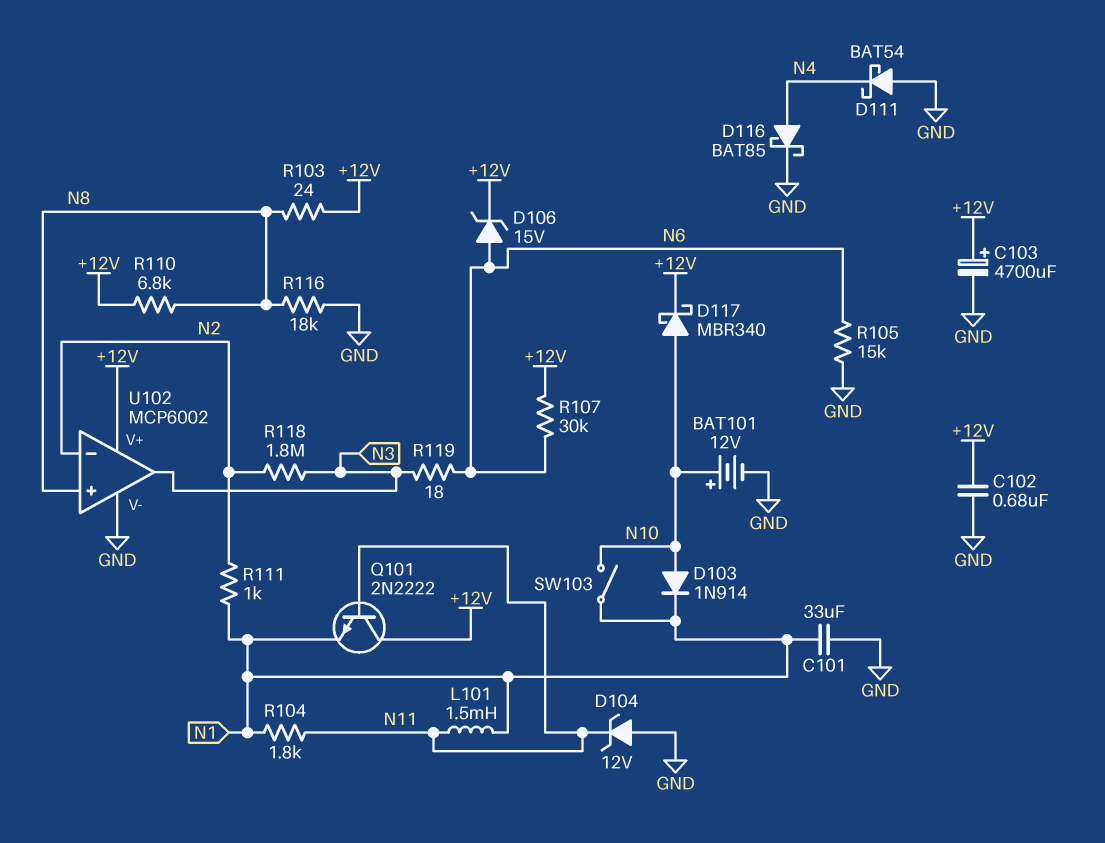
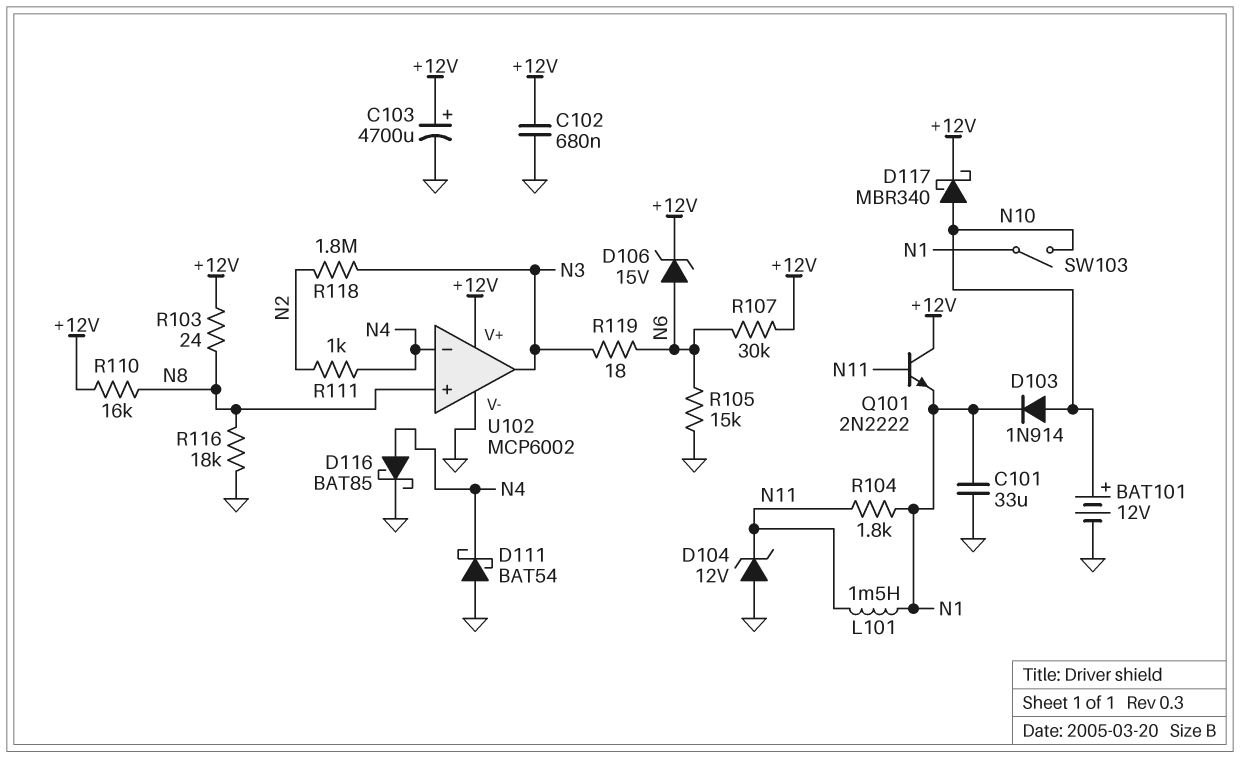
R110: 6.8k (+12V, N8) -> 16k (+12V, N8)
R111: 1k (N1, N2) -> 1k (N2, N4)
U102 pin in-: N2 -> N4

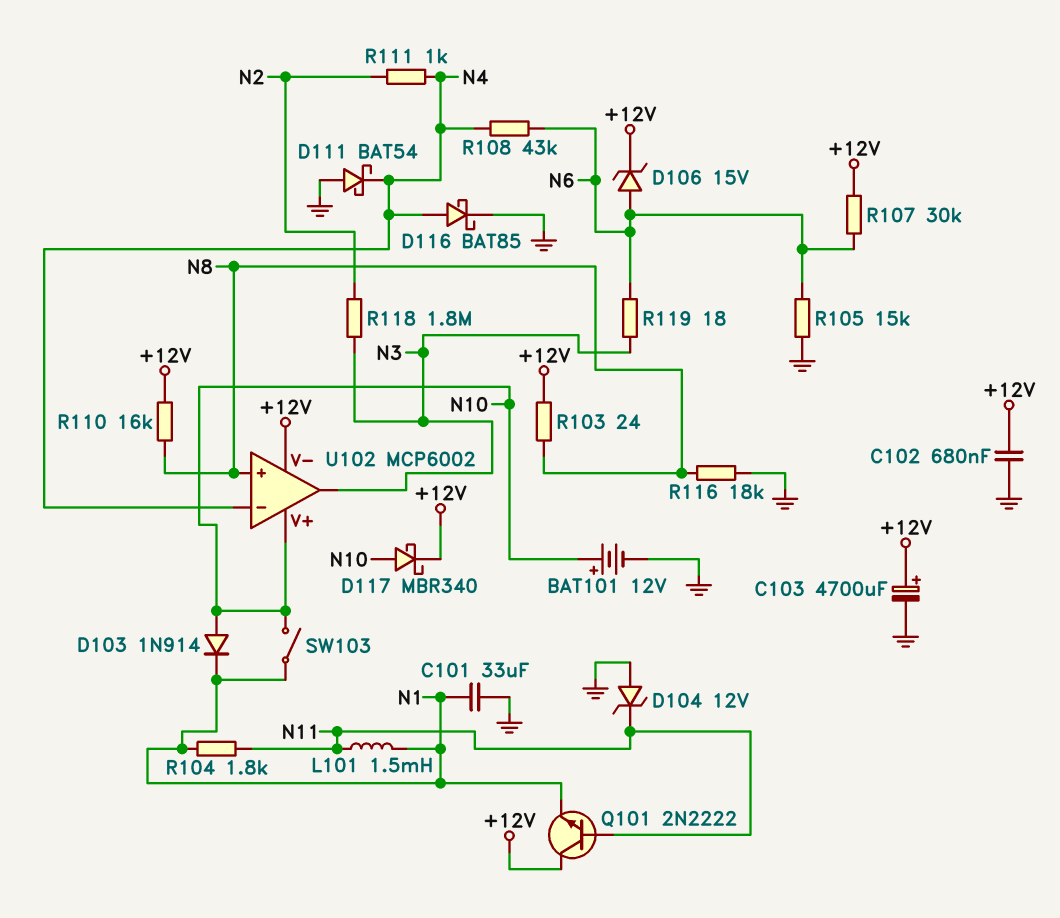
R108: none -> 43k (N4, N6)
U102 pin V+: +12V -> N10
U102 pin V-: GND -> +12V

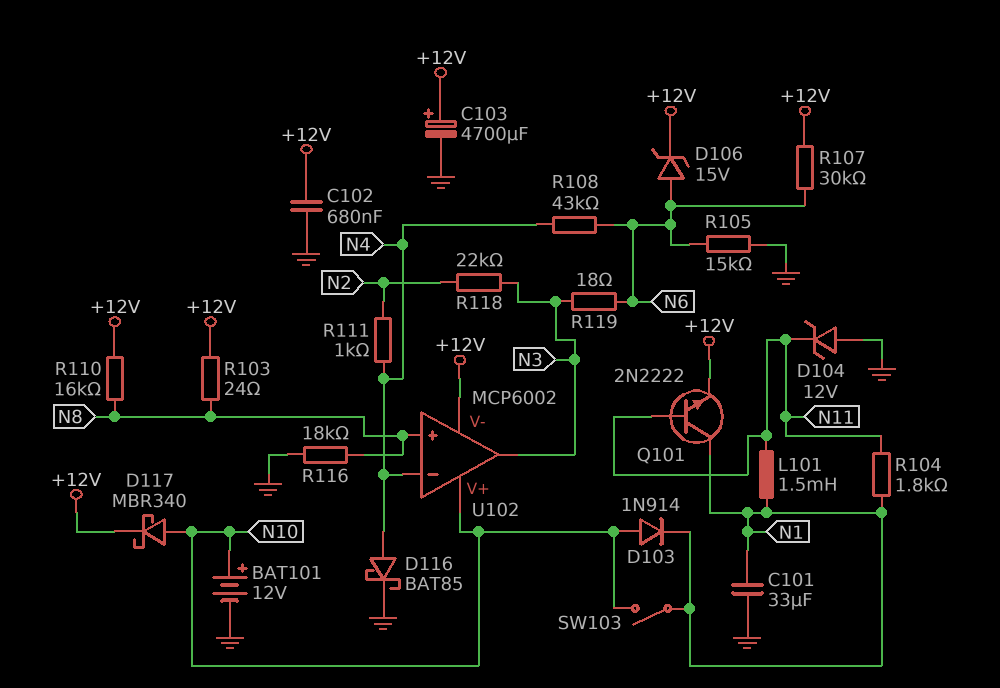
D111: schottky BAT54 (A GND, K N4) -> none
Q101: NPN 2N2222 (B N11, C +12V, E N1) -> NPN 2N2222 (B N11, C N1, E +12V)
R118: 1.8M (N2, N3) -> 22k (N2, N3)

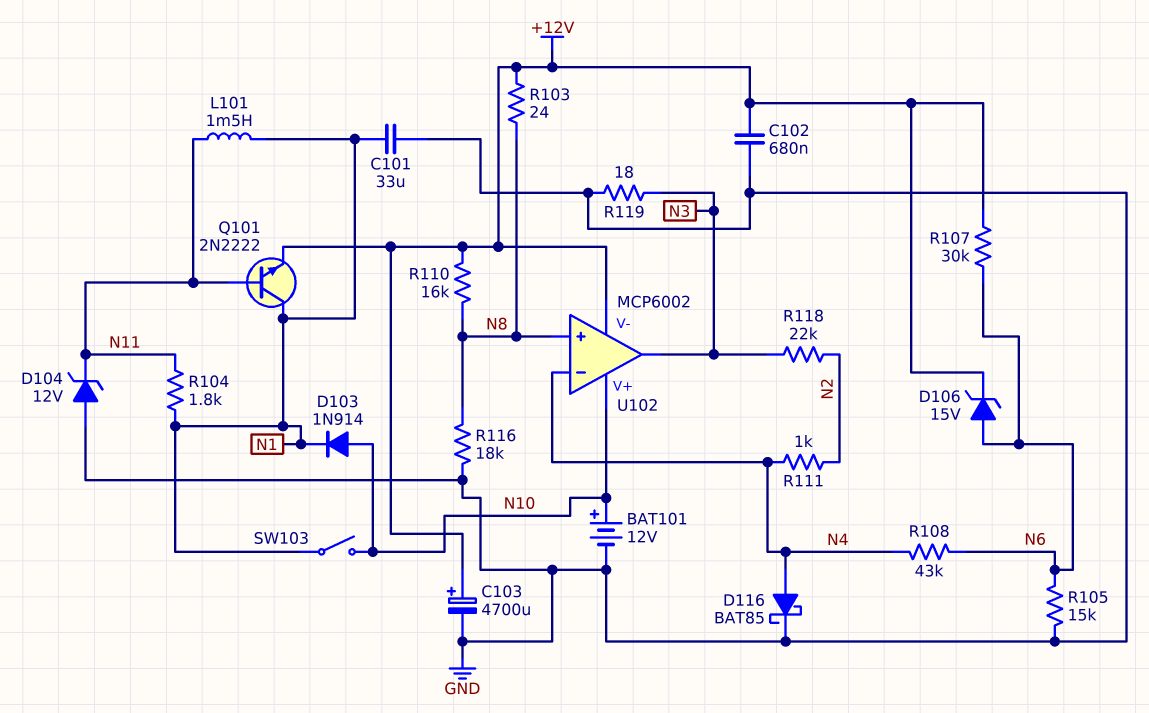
D117: schottky MBR340 (A N10, K +12V) -> none
R119: 18 (N3, N6) -> 18 (GND, N3)

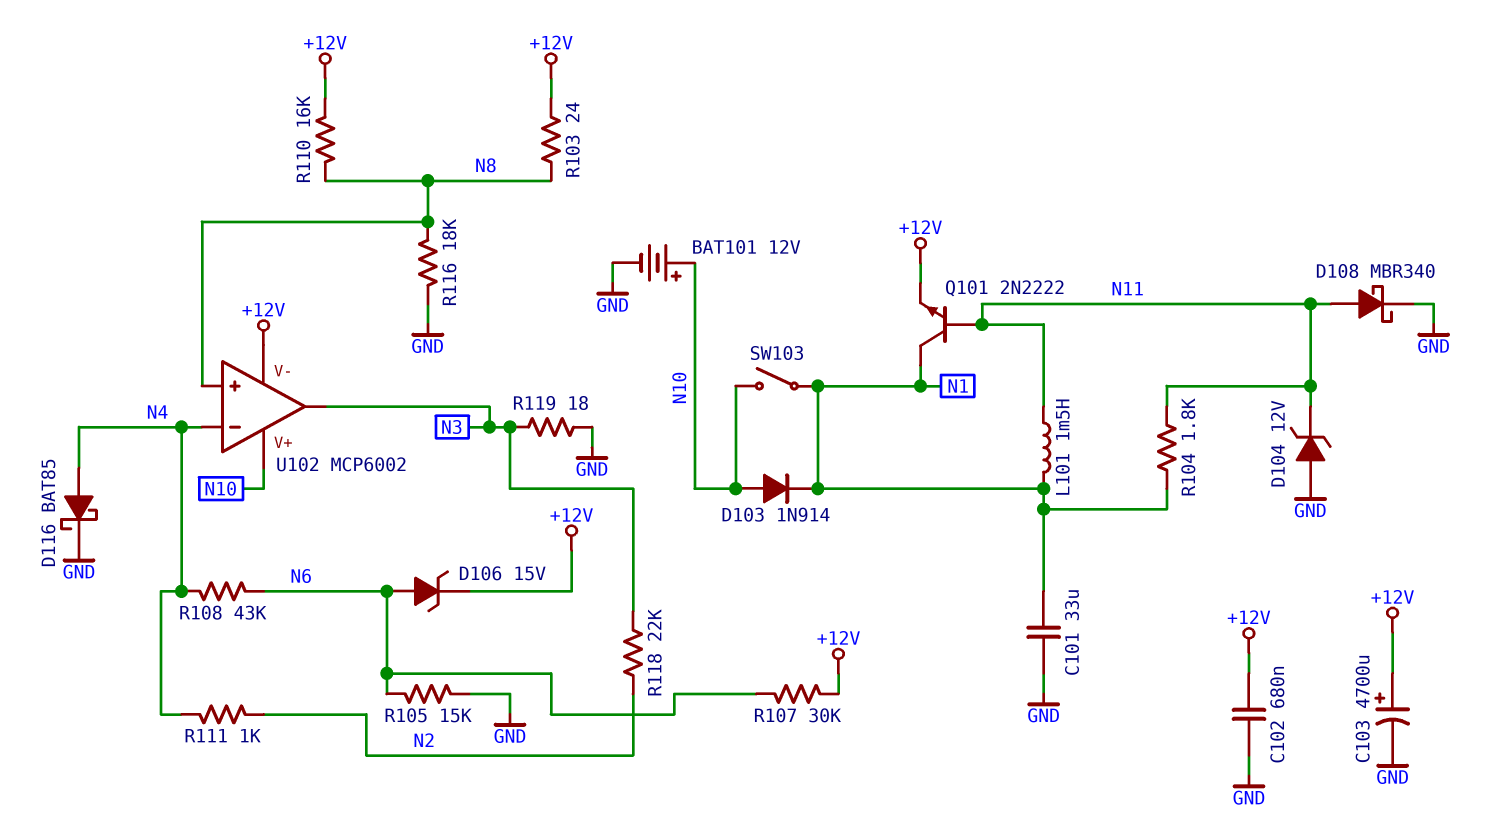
D108: none -> schottky MBR340 (A N11, K GND)

